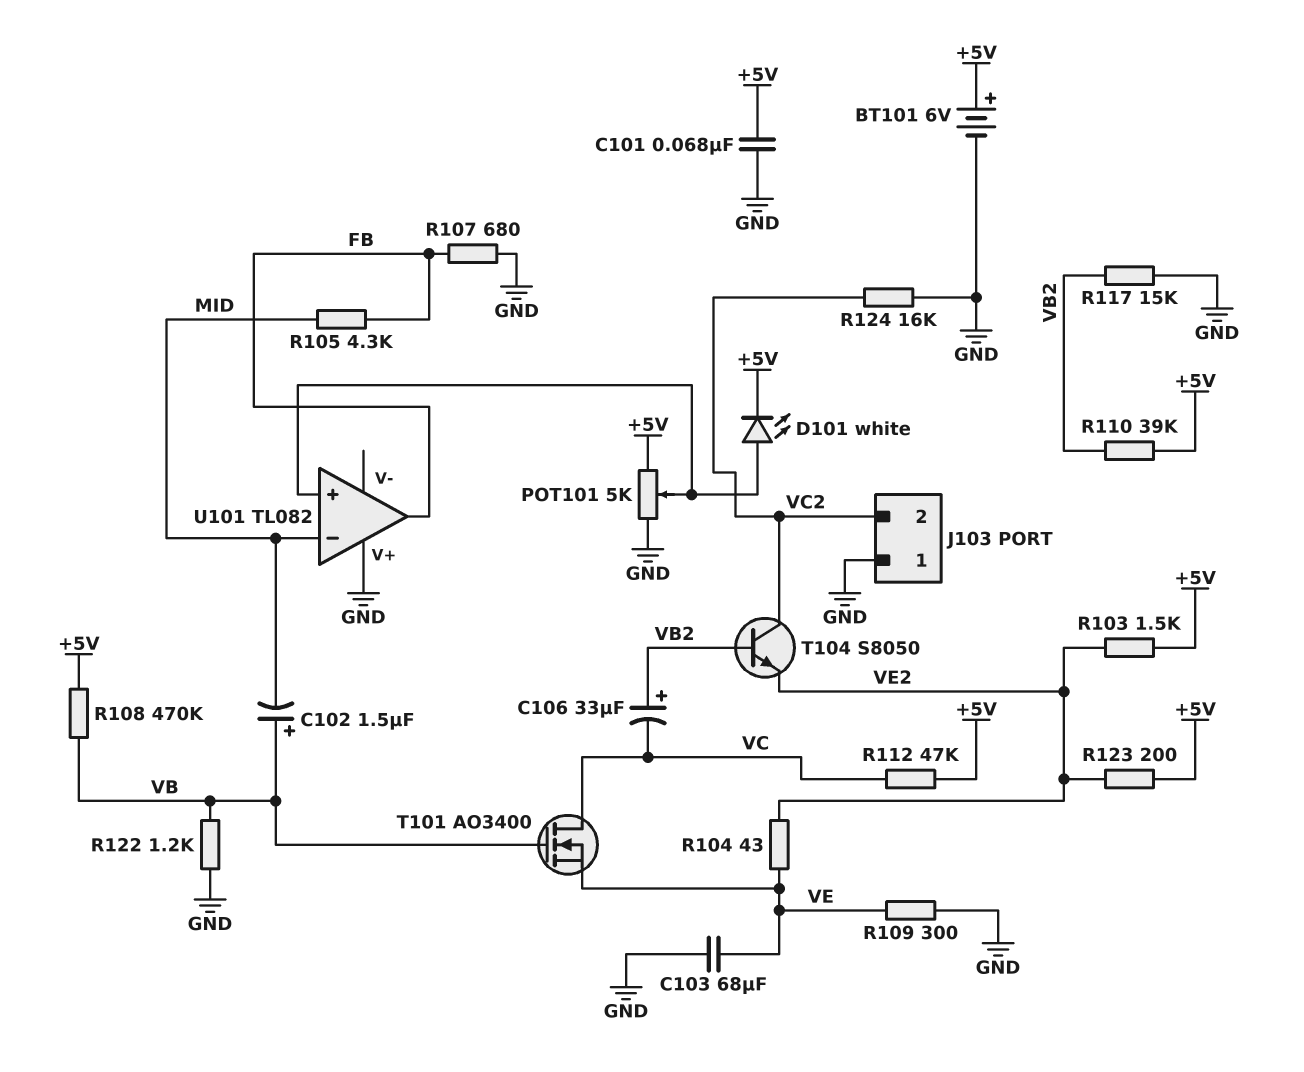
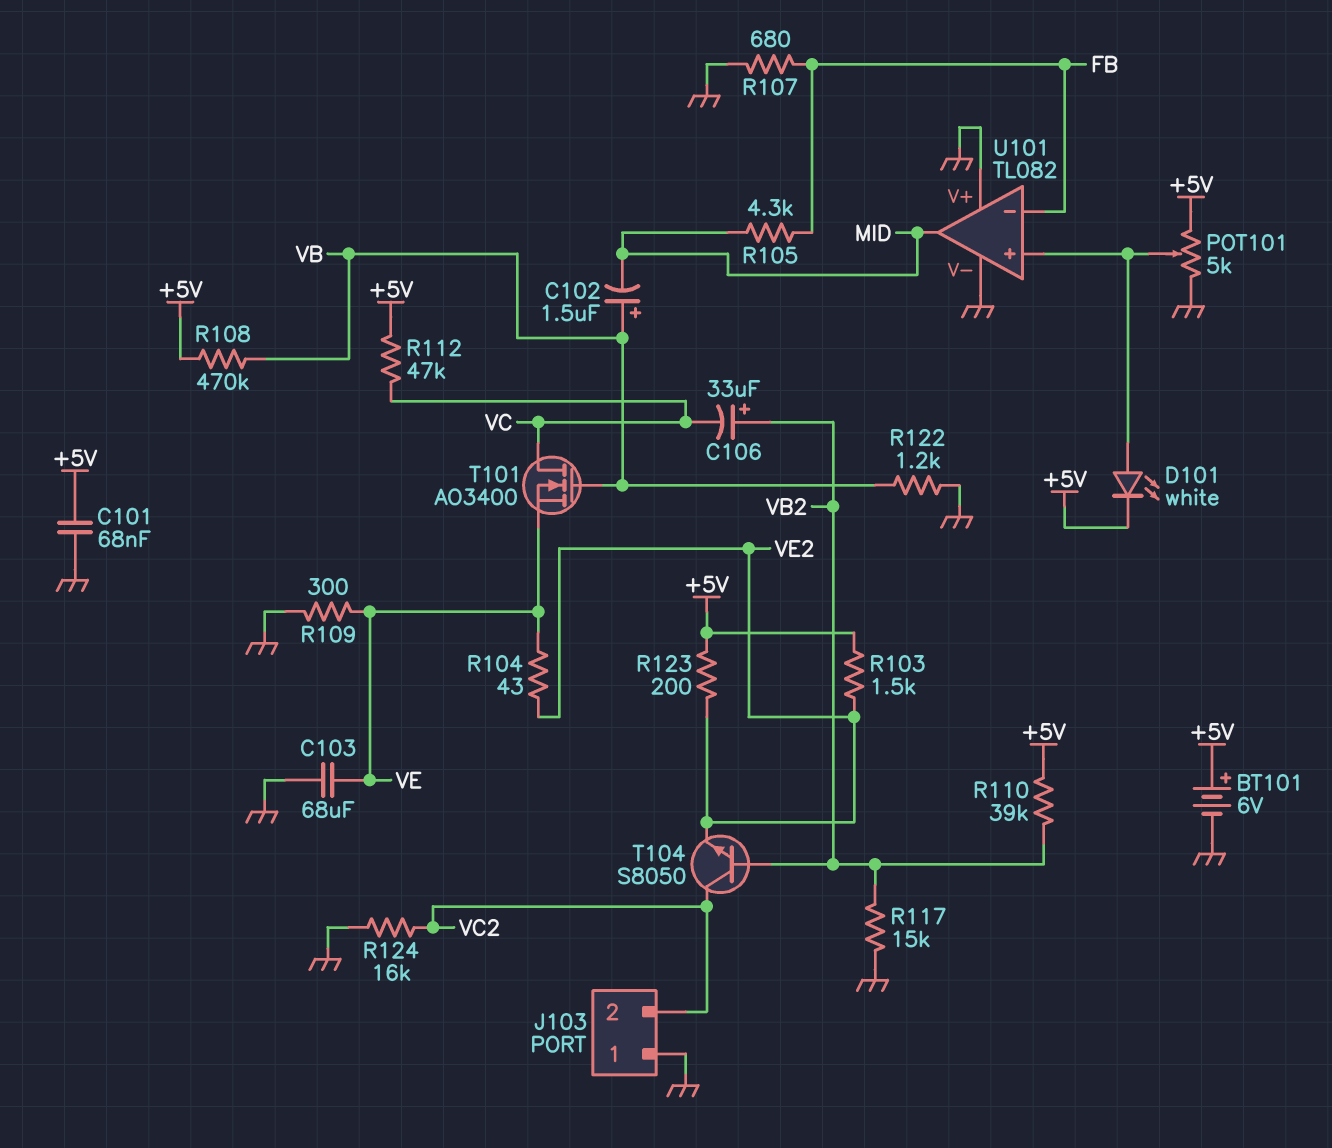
U101 pin V-: none -> GND
U101 pin in-: MID -> FB
U101 pin out: FB -> MID

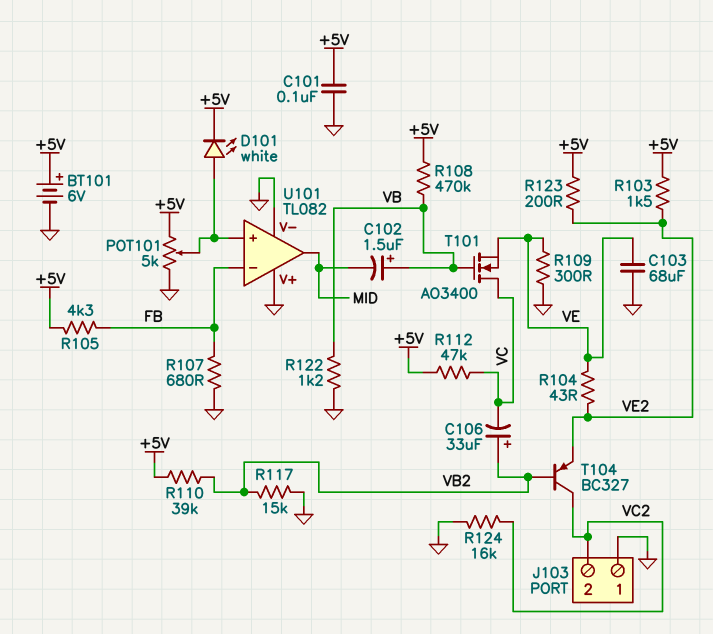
C101: 68nF (+5V, GND) -> 100nF (+5V, GND)
R105: 4.3k (FB, MID) -> 4.3k (+5V, FB)
T104: NPN S8050 (B VB2, C VC2, E VE2) -> PNP BC327 (B VB2, C VC2, E VE2)

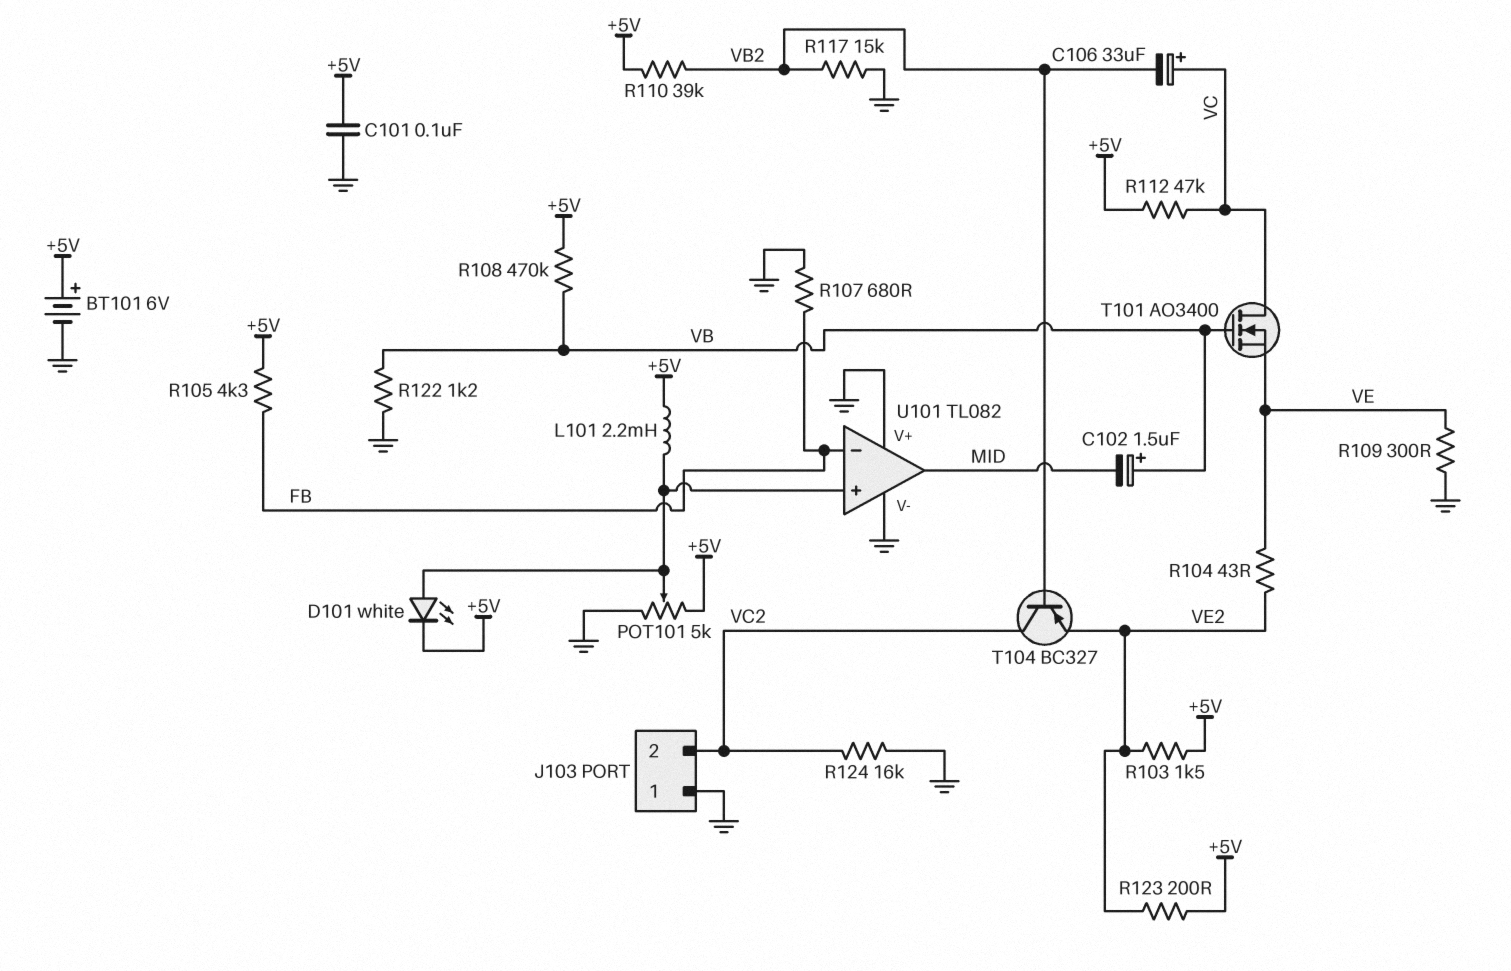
C103: 68uF (GND, VE) -> none
C106: 33uF (plus VB2, minus VC) -> 33uF (plus VC, minus VB2)
L101: none -> 2.2mH (+5V, U101/in+)

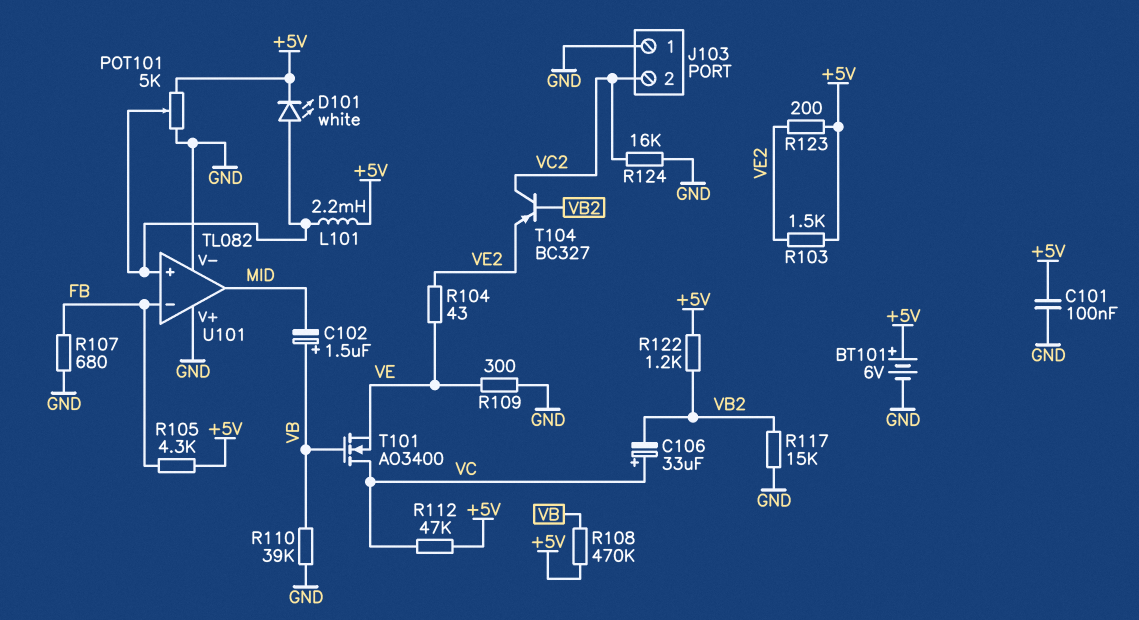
R110: 39k (+5V, VB2) -> 39k (GND, VB)
R122: 1.2k (GND, VB) -> 1.2k (+5V, VB2)

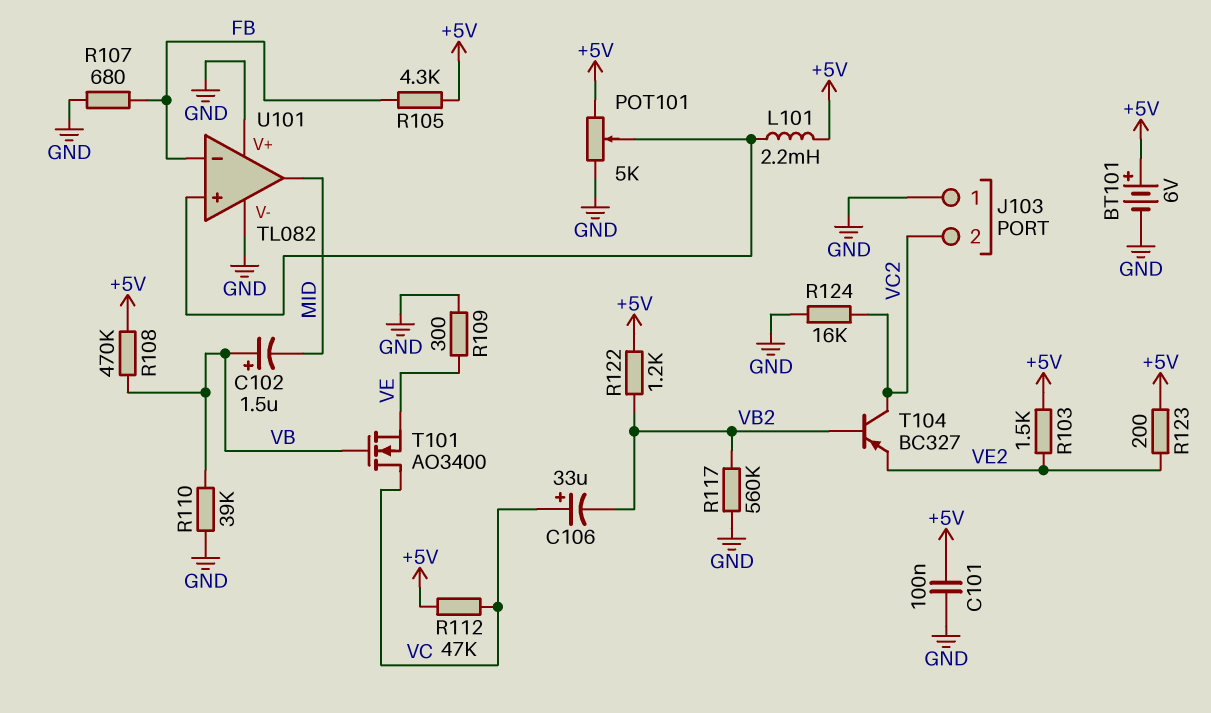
D101: LED white (A U101/in+, K +5V) -> none
R104: 43 (VE, VE2) -> none
R117: 15k (GND, VB2) -> 560k (GND, VB2)

